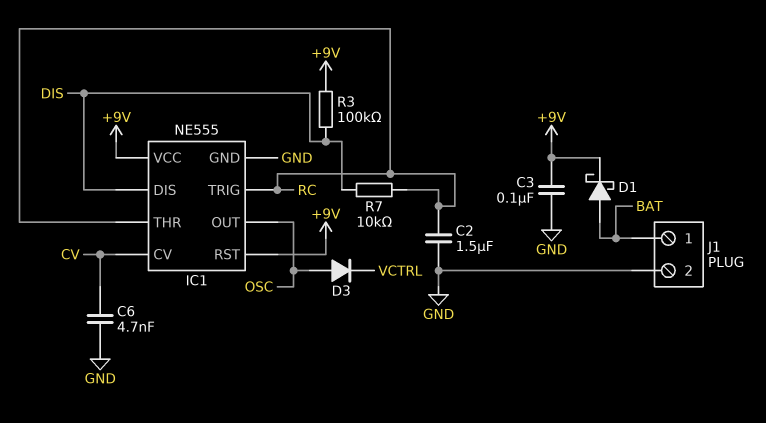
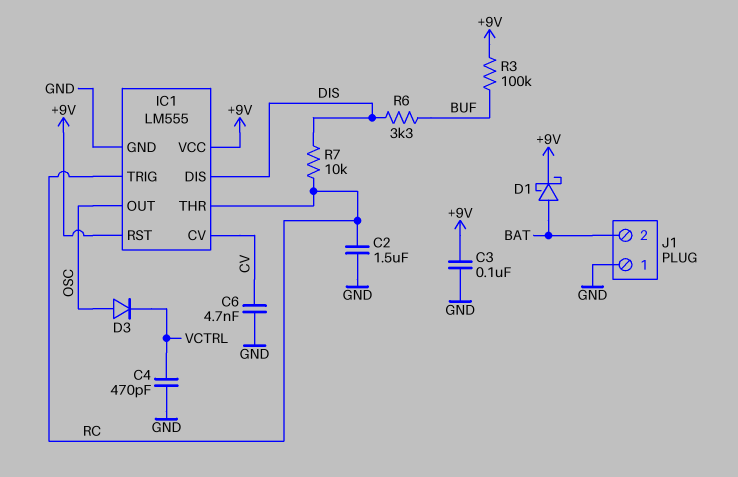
C4: none -> 470pF (GND, VCTRL)
IC1: NE555 -> LM555
J1 pin 1: BAT -> GND
J1 pin 2: GND -> BAT
R3: 100k (+9V, DIS) -> 100k (+9V, BUF)
R6: none -> 3.3k (BUF, DIS)

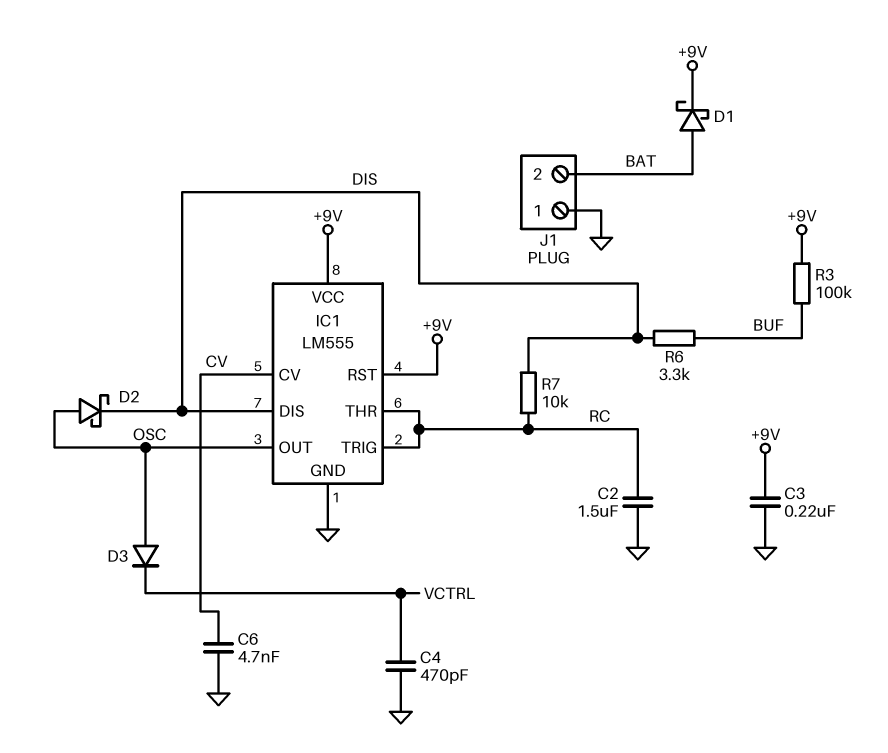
C3: 100nF (+9V, GND) -> 220nF (+9V, GND)
D2: none -> schottky (A OSC, K DIS)

